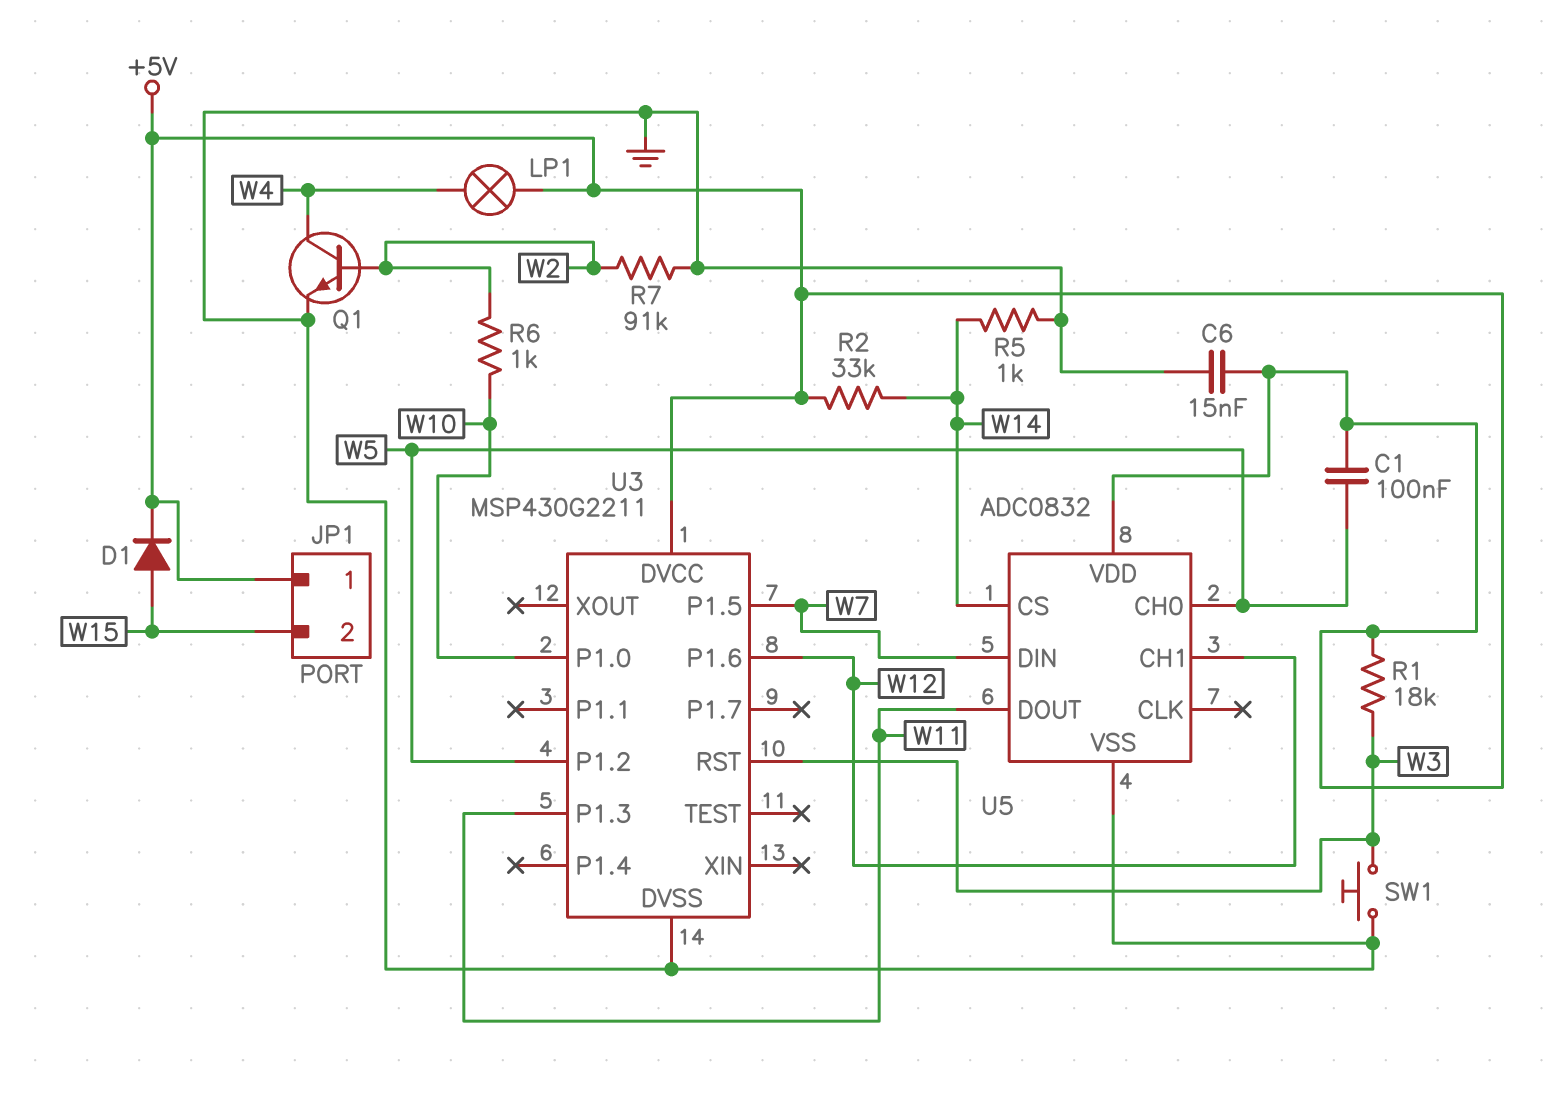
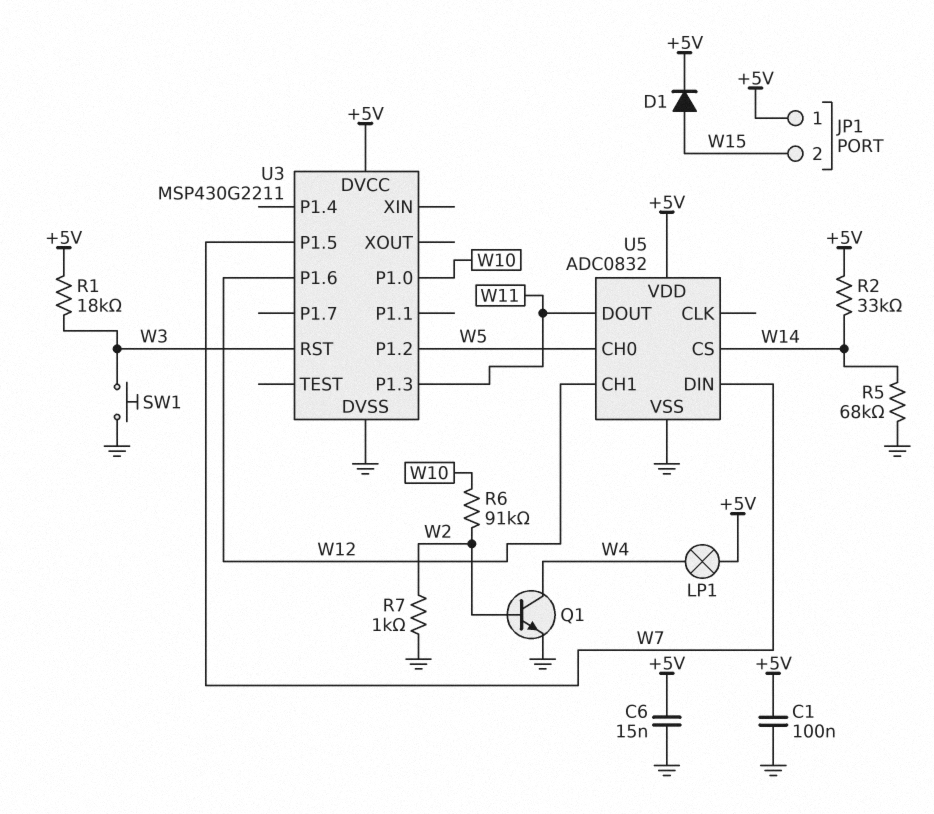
C1: 100nF (+5V, W5) -> 100nF (+5V, GND)
R5: 1k (GND, W14) -> 68k (GND, W14)
R6: 1k (W2, W10) -> 91k (W2, W10)
R7: 91k (GND, W2) -> 1k (GND, W2)

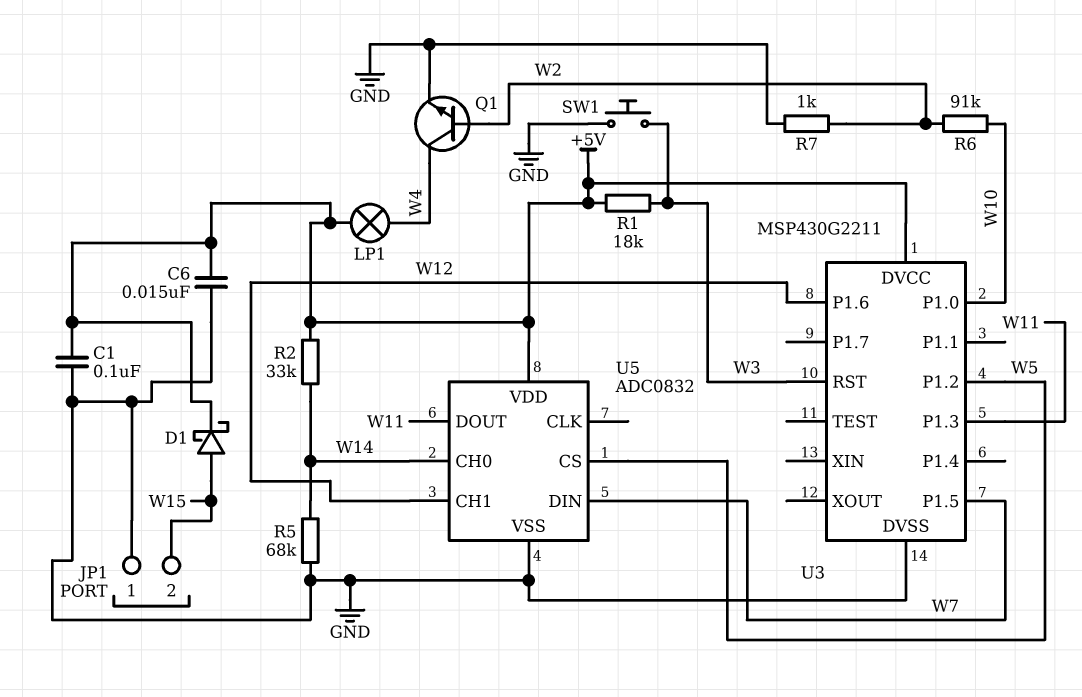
D1: diode (A W15, K +5V) -> schottky (A W15, K +5V)
JP1 pin 1: +5V -> GND
U5 pin CH0: W5 -> W14
U5 pin CS: W14 -> W5

